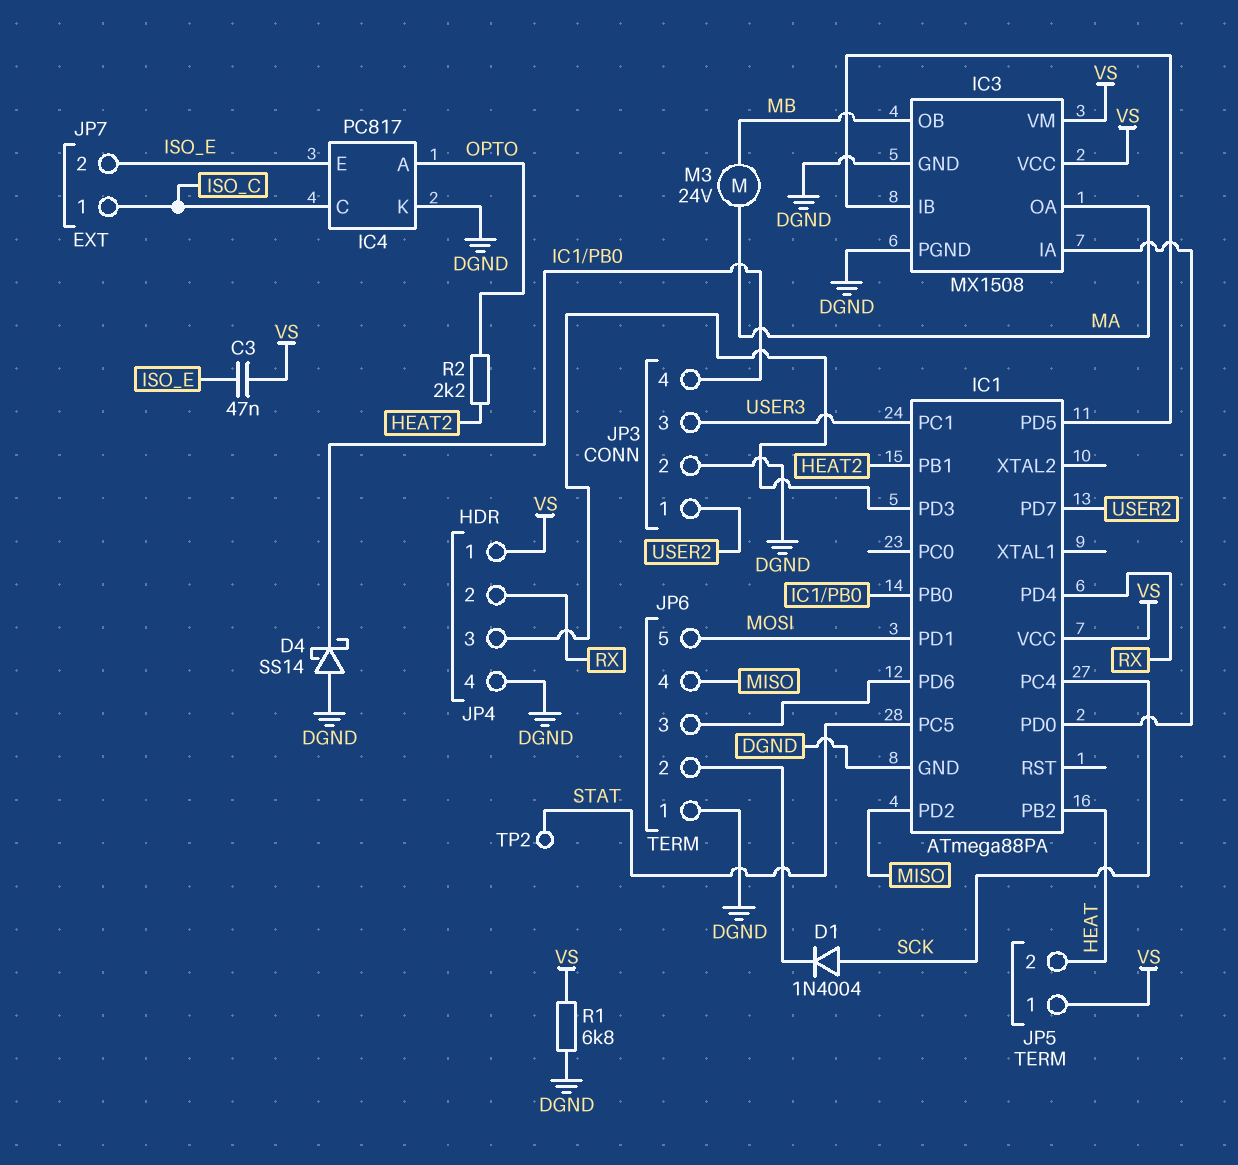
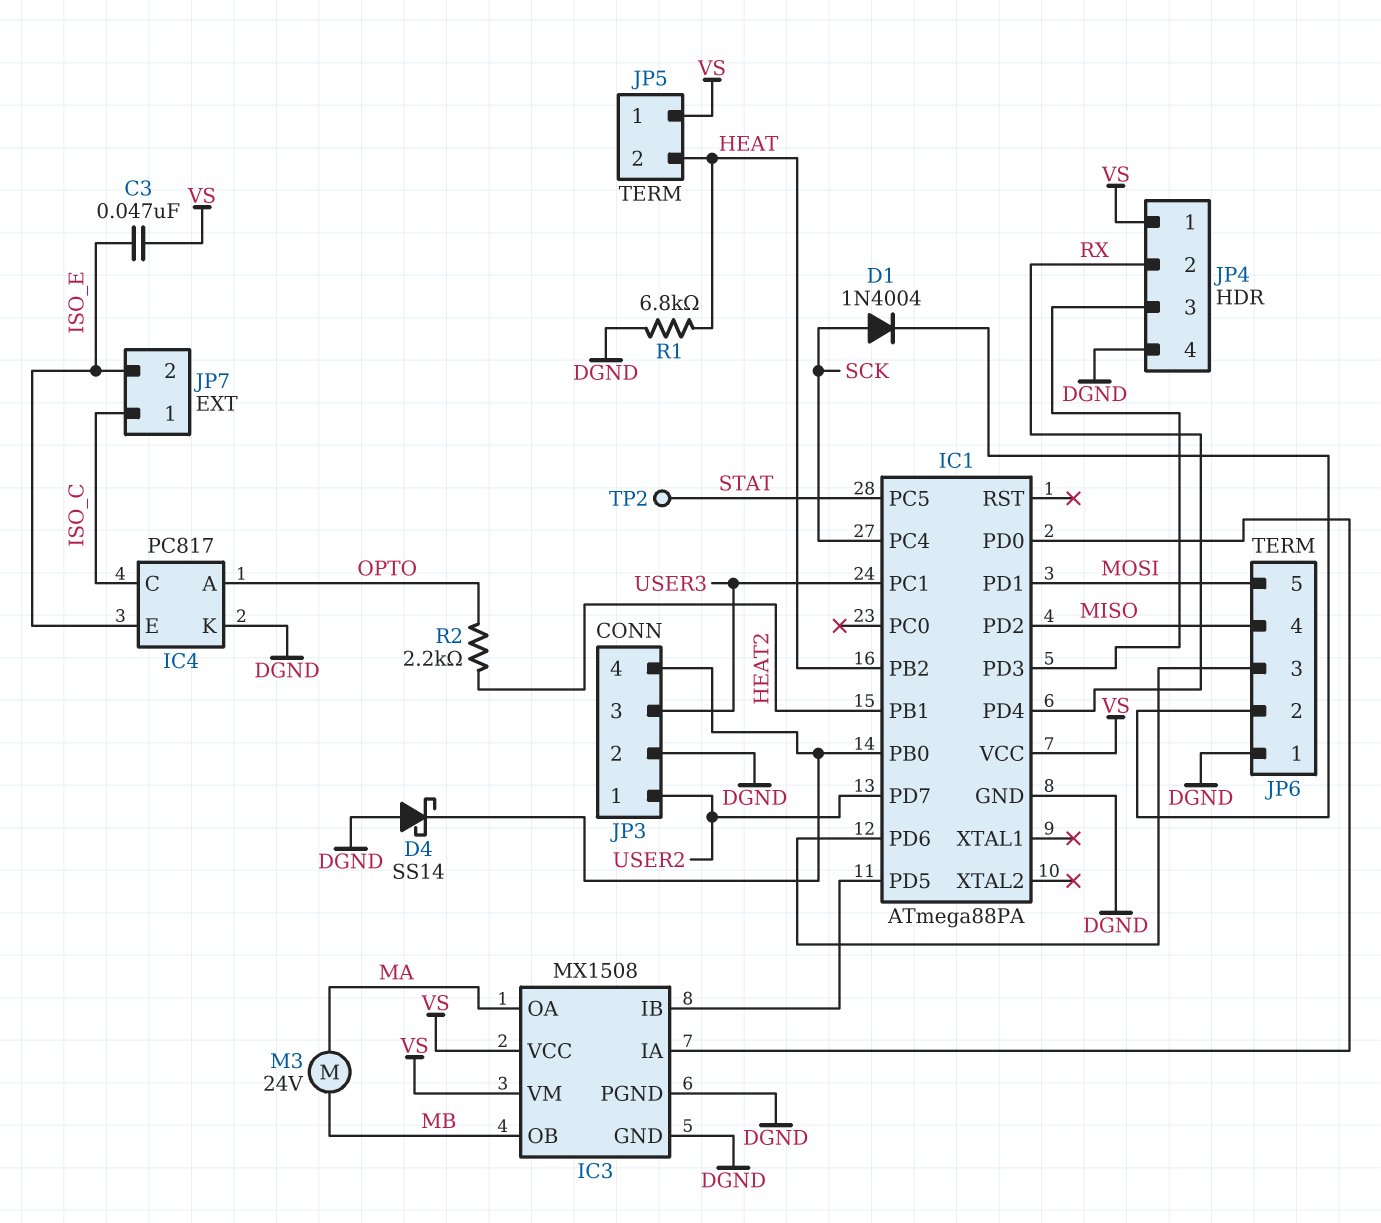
R1: 6.8k (DGND, VS) -> 6.8k (DGND, HEAT)

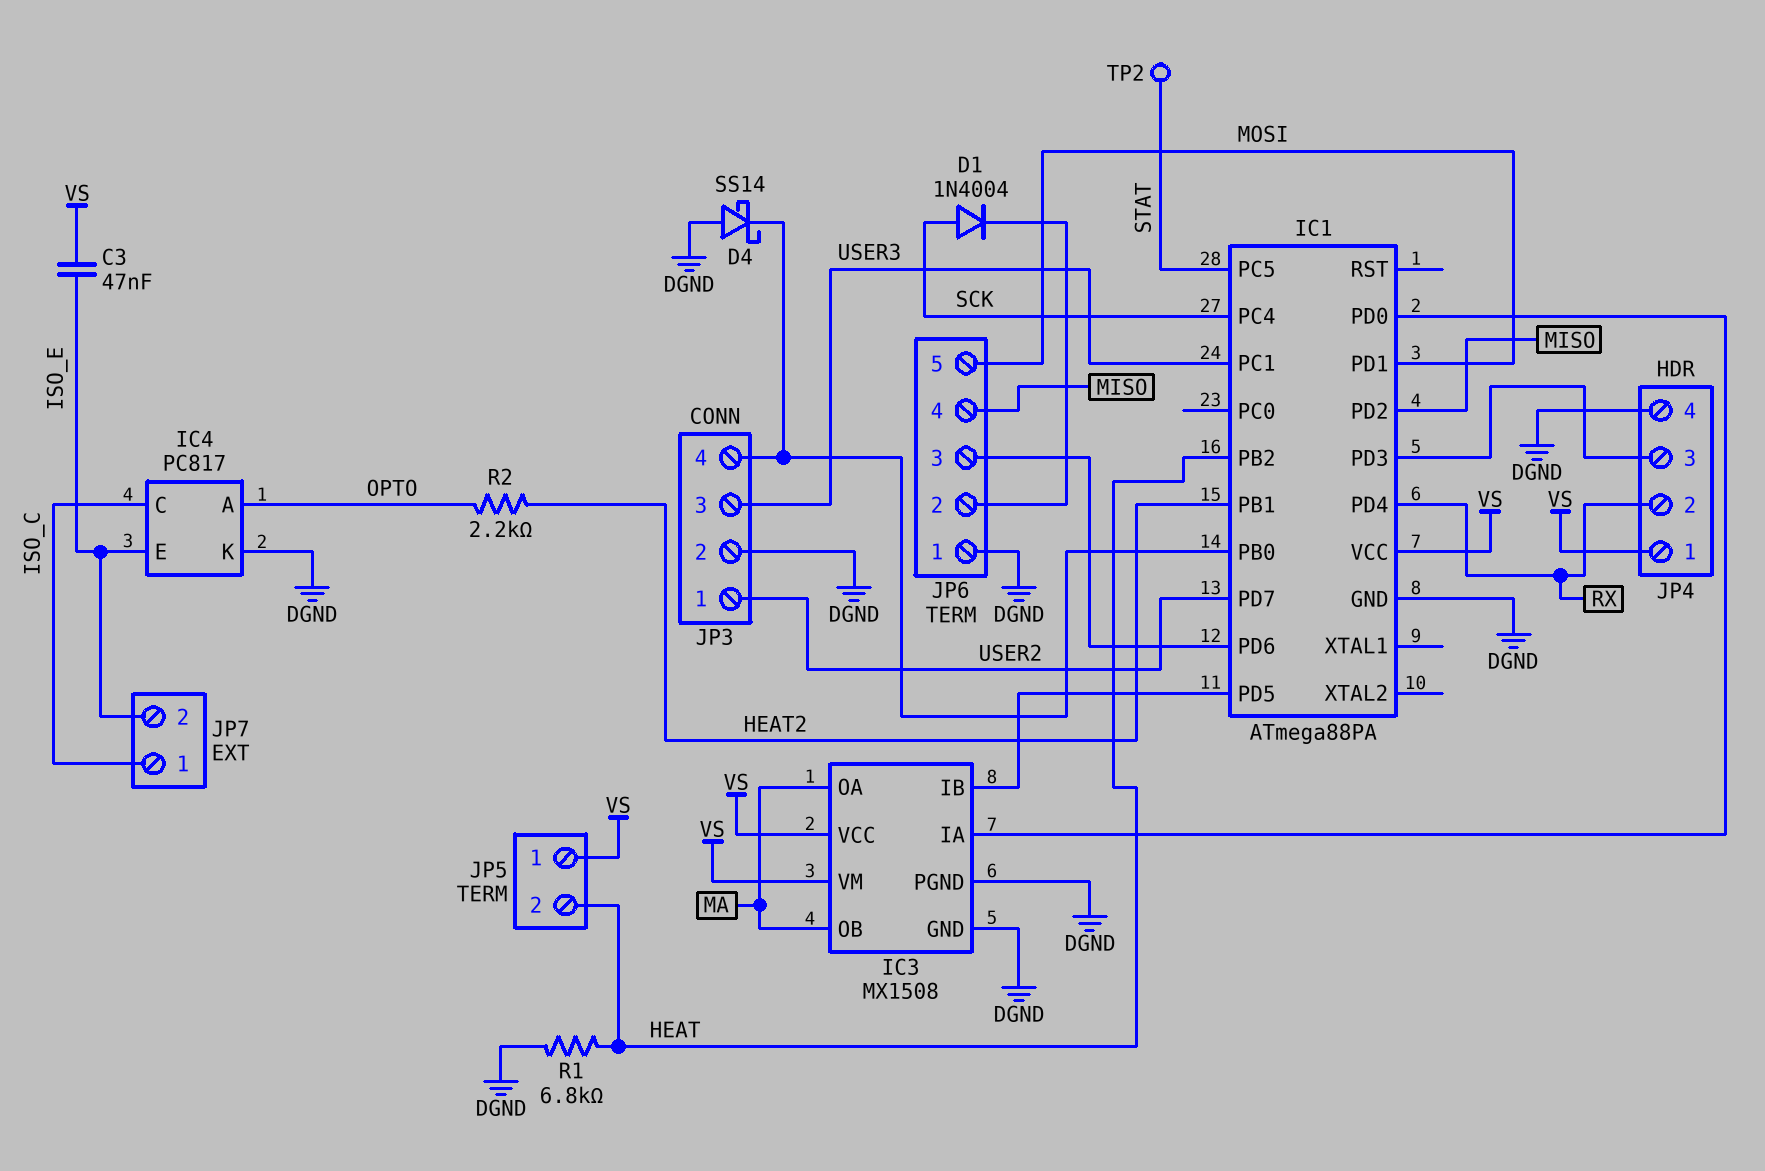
IC3 pin OB: MB -> MA
M3: motor 24V (MA, MB) -> none

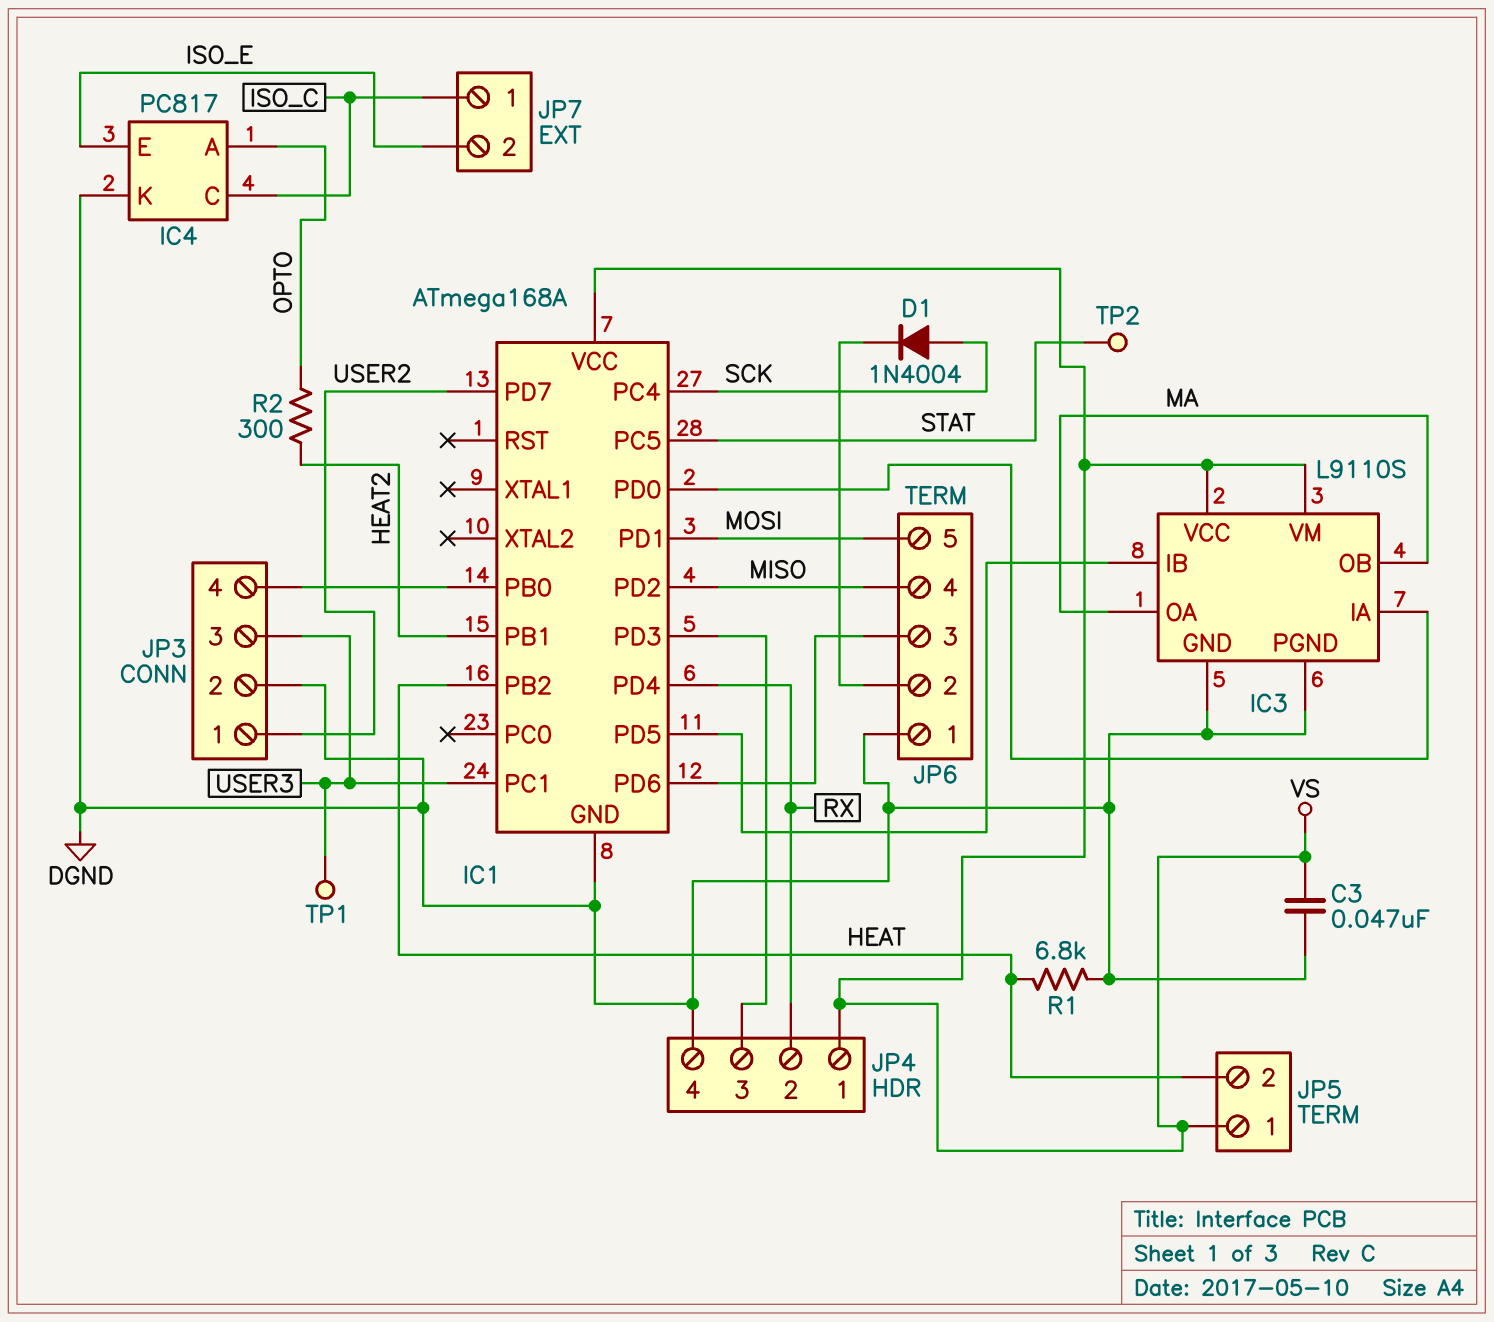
C3: 47nF (ISO_E, VS) -> 47nF (DGND, VS)
D4: schottky SS14 (A DGND, K IC1/PB0) -> none
IC1: ATmega88PA -> ATmega168A
IC3: MX1508 -> L9110S
R2: 2.2k (HEAT2, OPTO) -> 300 (HEAT2, OPTO)
TP1: none -> test point (USER3)

